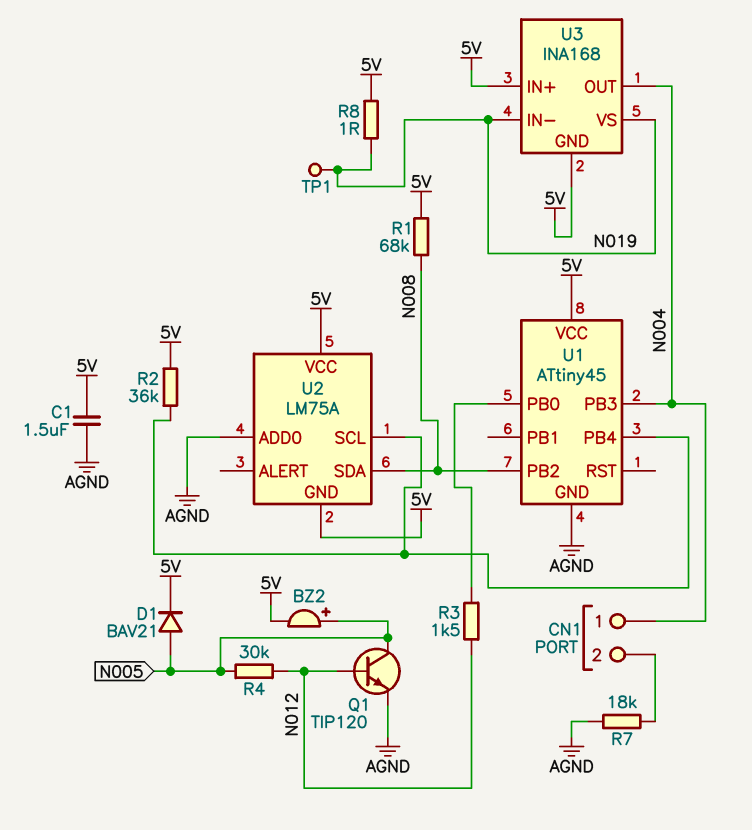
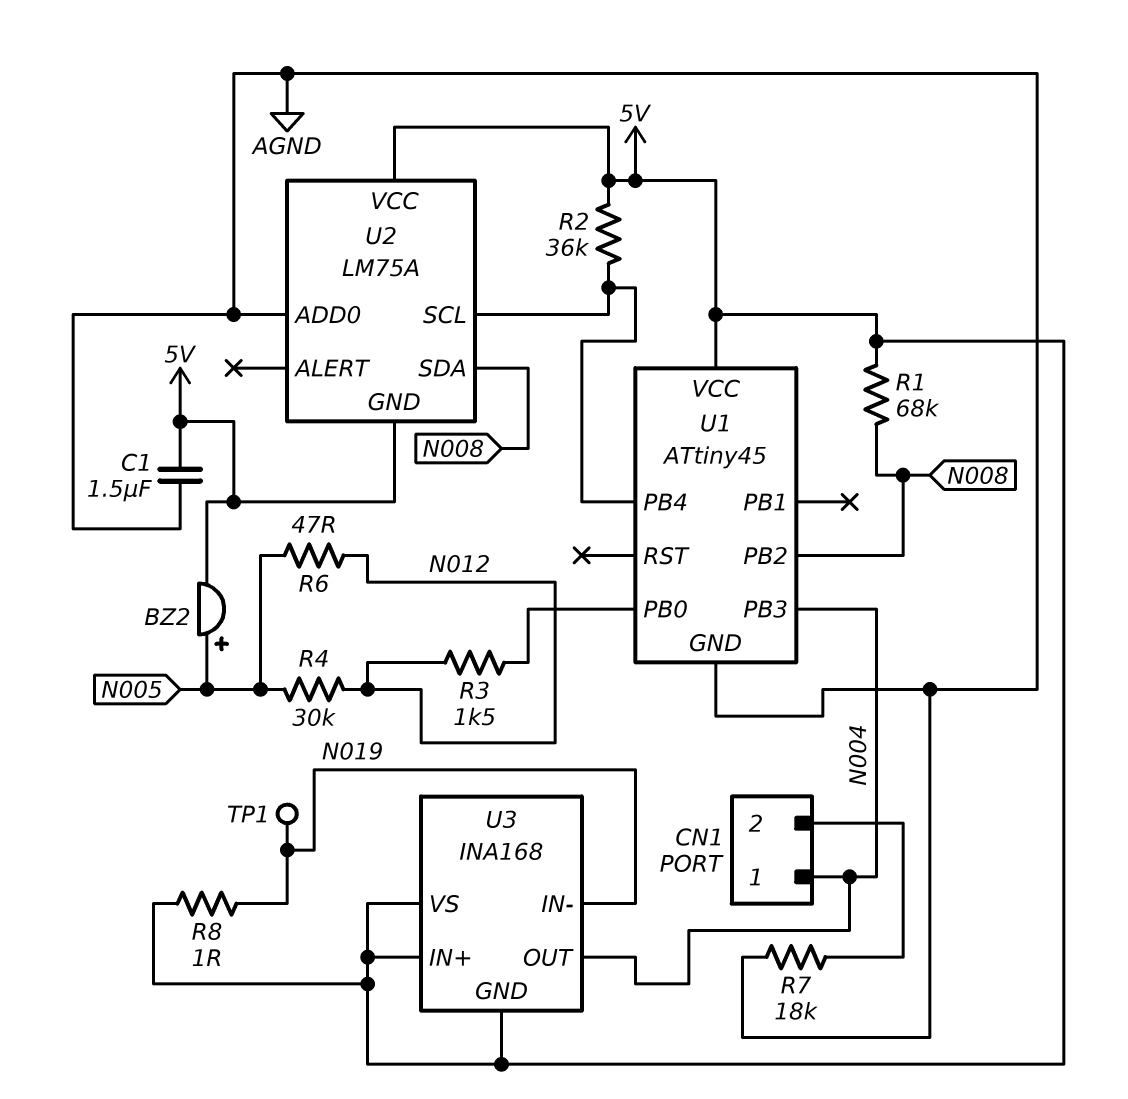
D1: diode BAV21 (A N005, K 5V) -> none
Q1: NPN TIP120 (B N012, C N005, E AGND) -> none
R6: none -> 47 (N005, N012)
U3 pin VS: N019 -> 5V

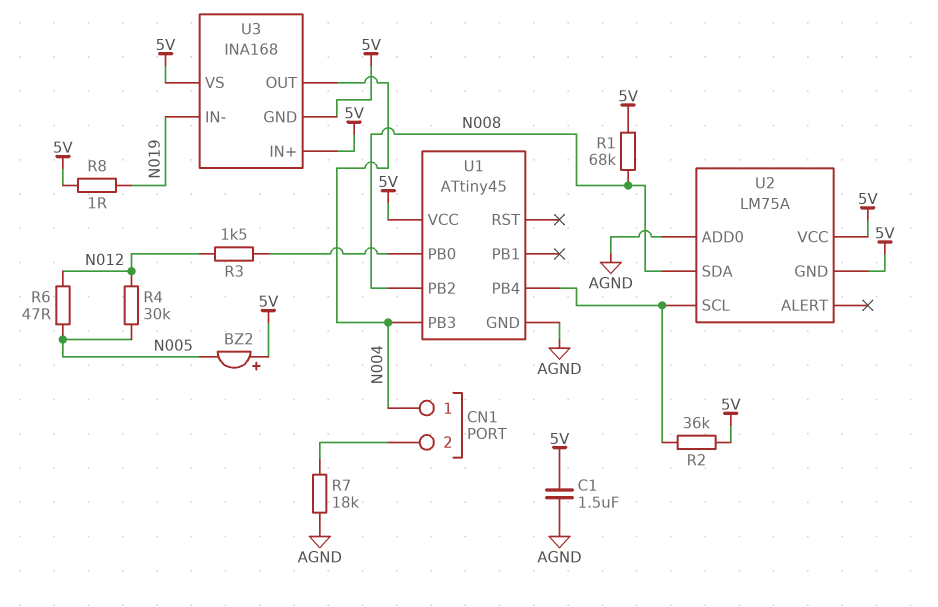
BZ2: buzzer (plus N005, minus 5V) -> buzzer (plus 5V, minus N005)
TP1: test point (N019) -> none

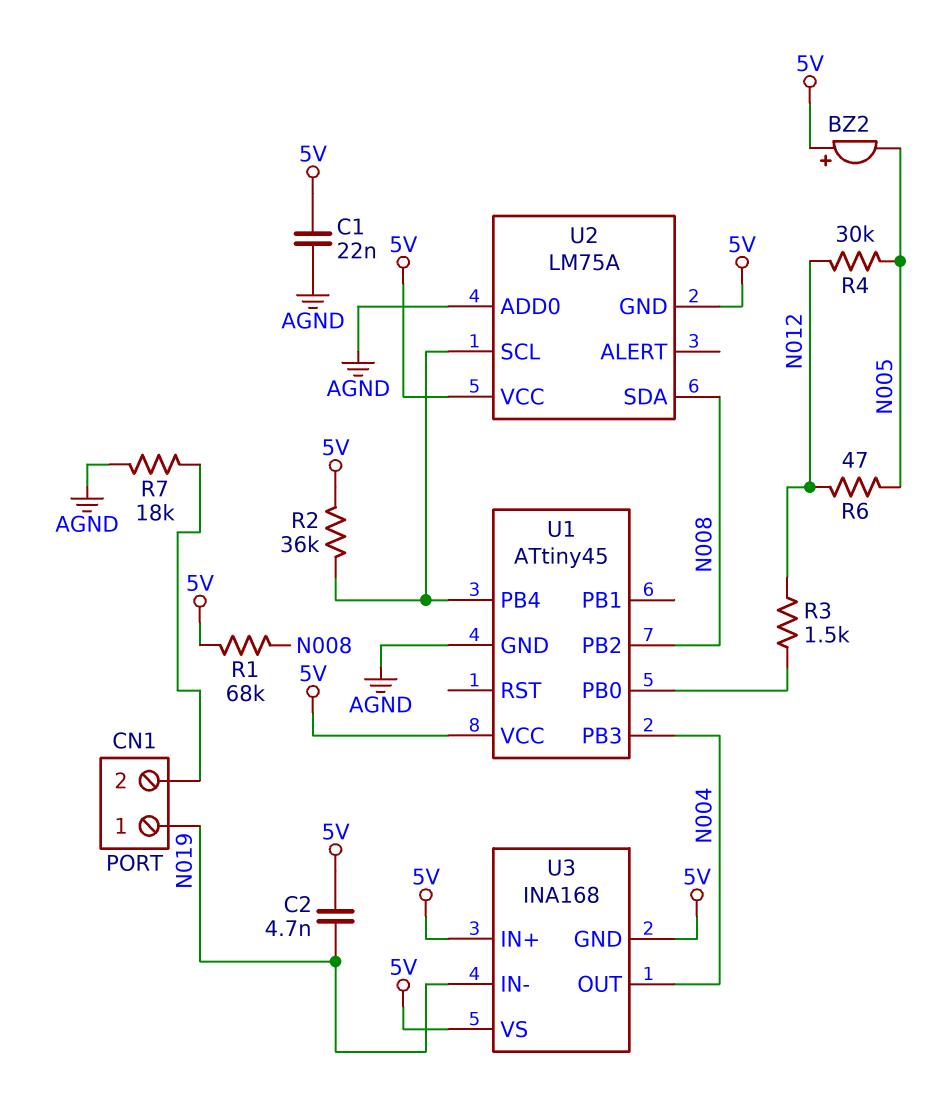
C1: 1.5uF (5V, AGND) -> 22nF (5V, AGND)
C2: none -> 4.7nF (5V, N019)
CN1 pin 1: N004 -> N019
R8: 1 (5V, N019) -> none

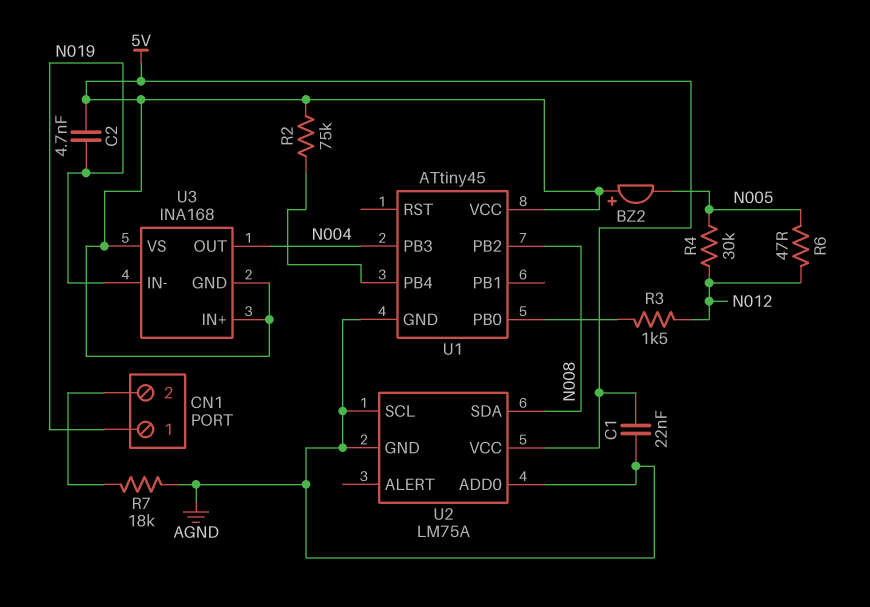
R1: 68k (5V, N008) -> none
R2: 36k (5V, U1/PB4) -> 75k (5V, U1/PB4)
U2 pin GND: 5V -> AGND
U2 pin SCL: U1/PB4 -> AGND

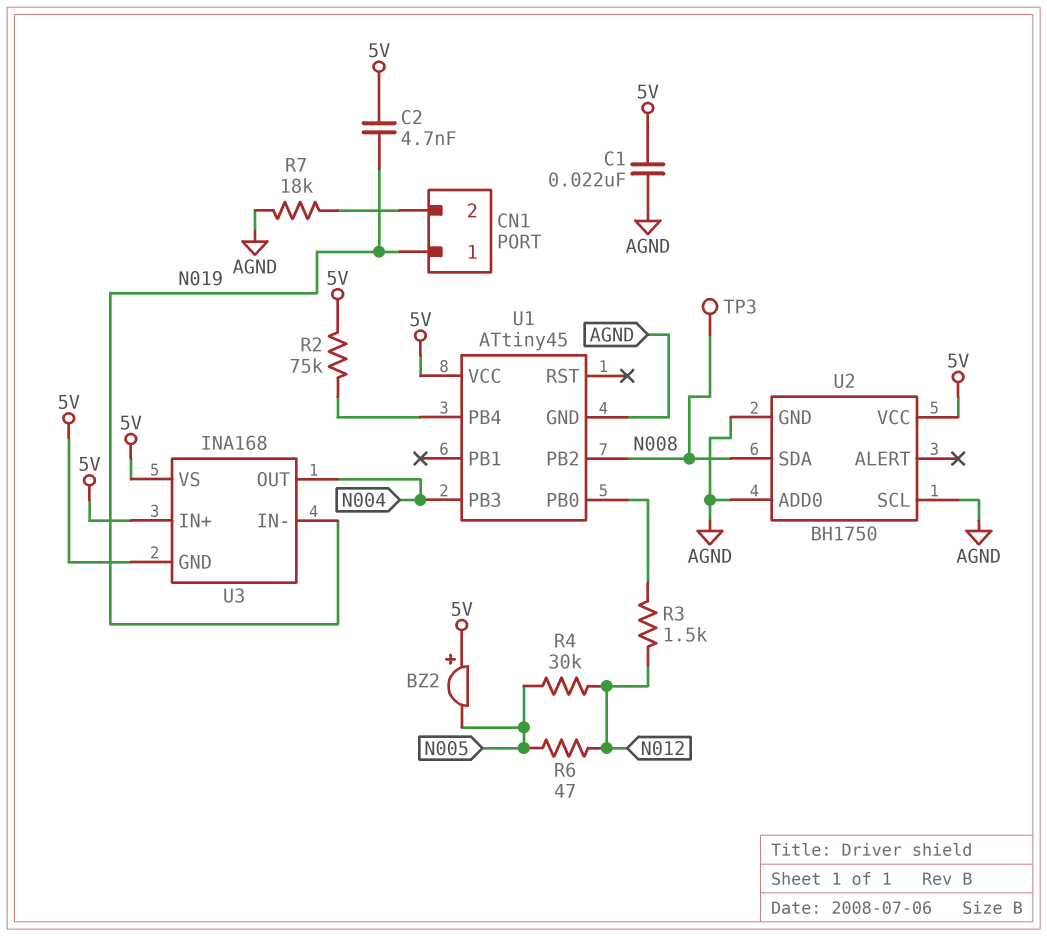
TP3: none -> test point (N008)
U2: LM75A -> BH1750

